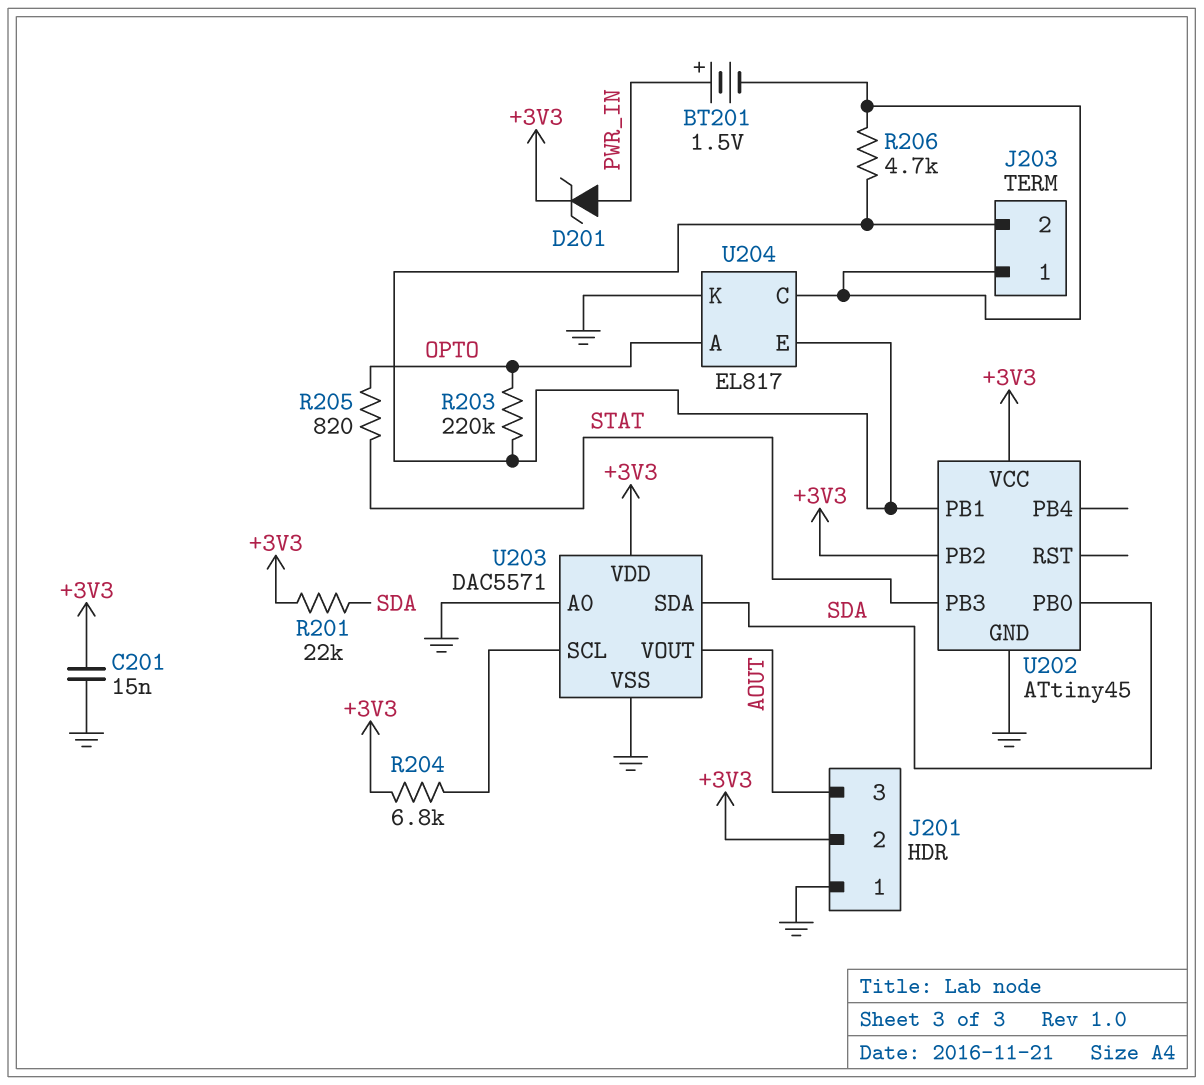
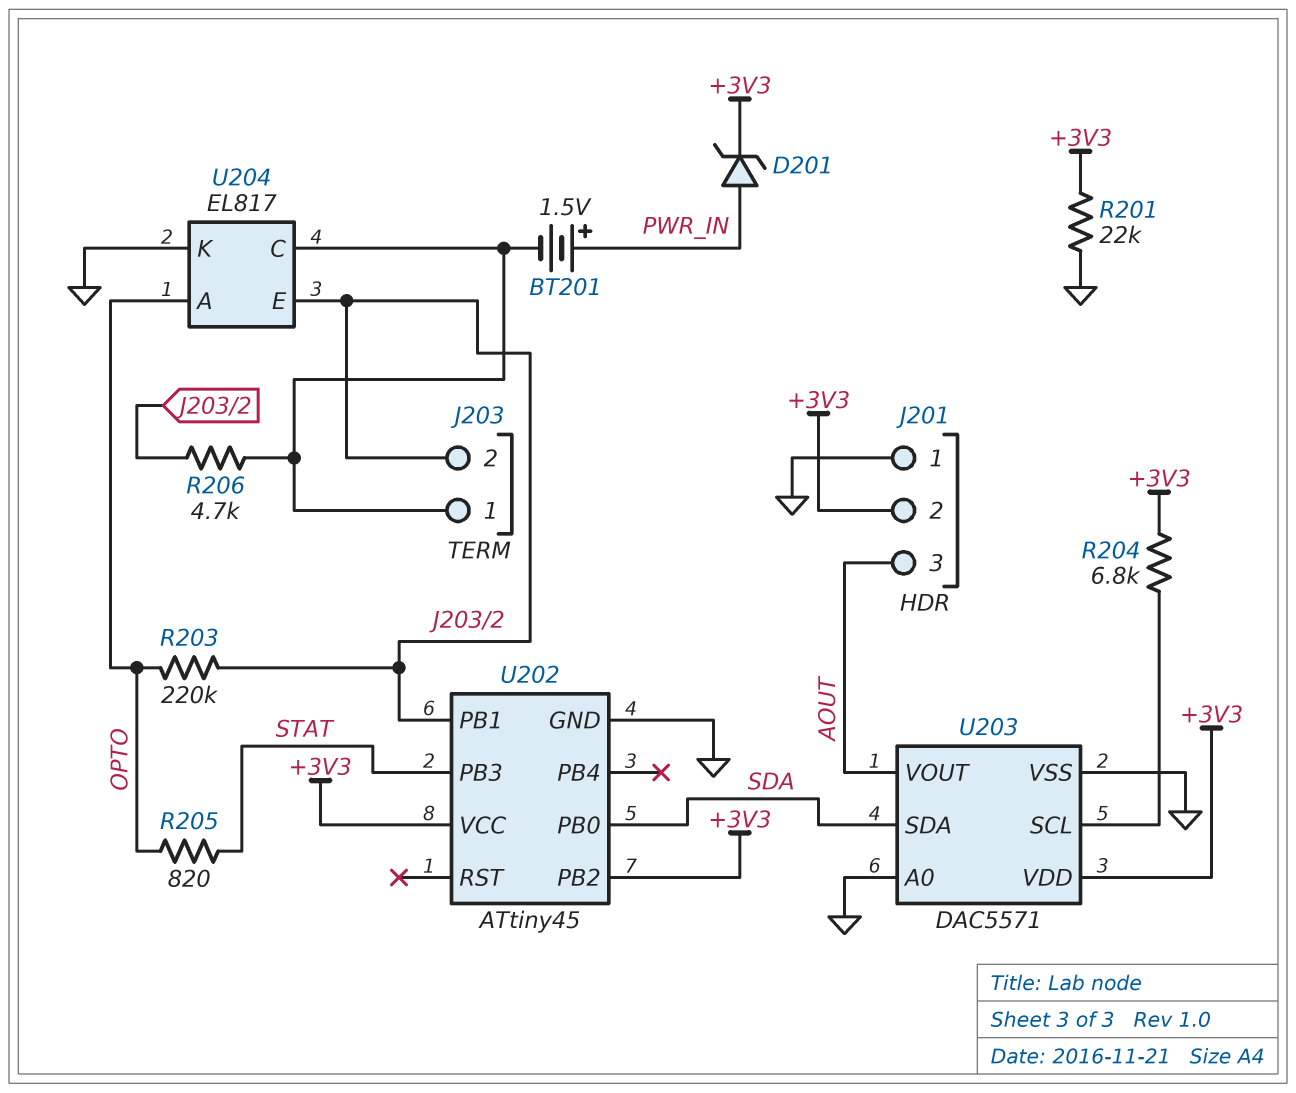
C201: 15nF (+3V3, GND) -> none
R201: 22k (+3V3, SDA) -> 22k (+3V3, GND)

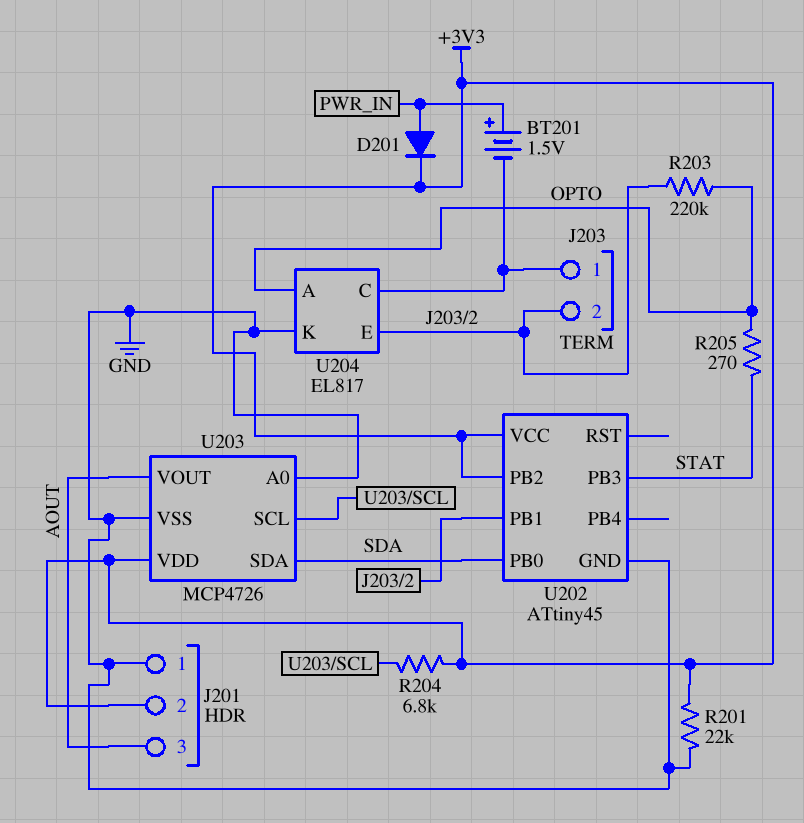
D201: zener (A PWR_IN, K +3V3) -> diode (A PWR_IN, K +3V3)
R205: 820 (OPTO, STAT) -> 270 (OPTO, STAT)
R206: 4.7k (J203/1, J203/2) -> none
U203: DAC5571 -> MCP4726

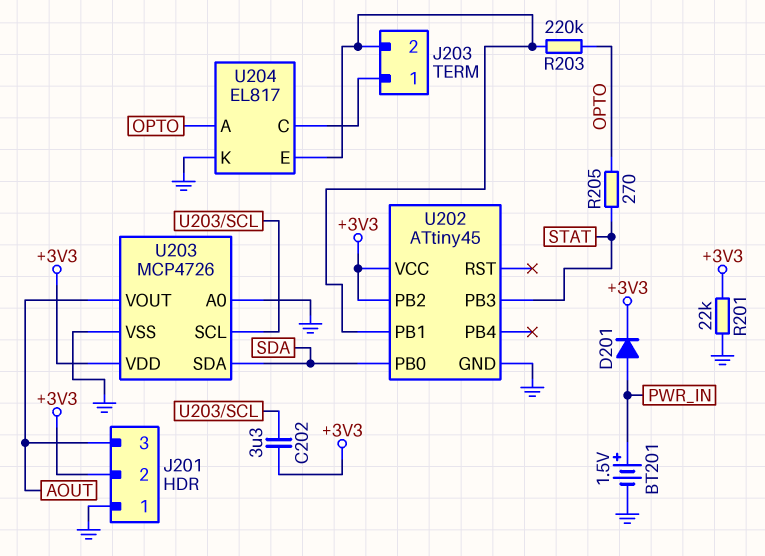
BT201: 1.5V (plus PWR_IN, minus J203/1) -> 1.5V (plus PWR_IN, minus GND)
C202: none -> 3.3uF (+3V3, U203/SCL)
R204: 6.8k (+3V3, U203/SCL) -> none

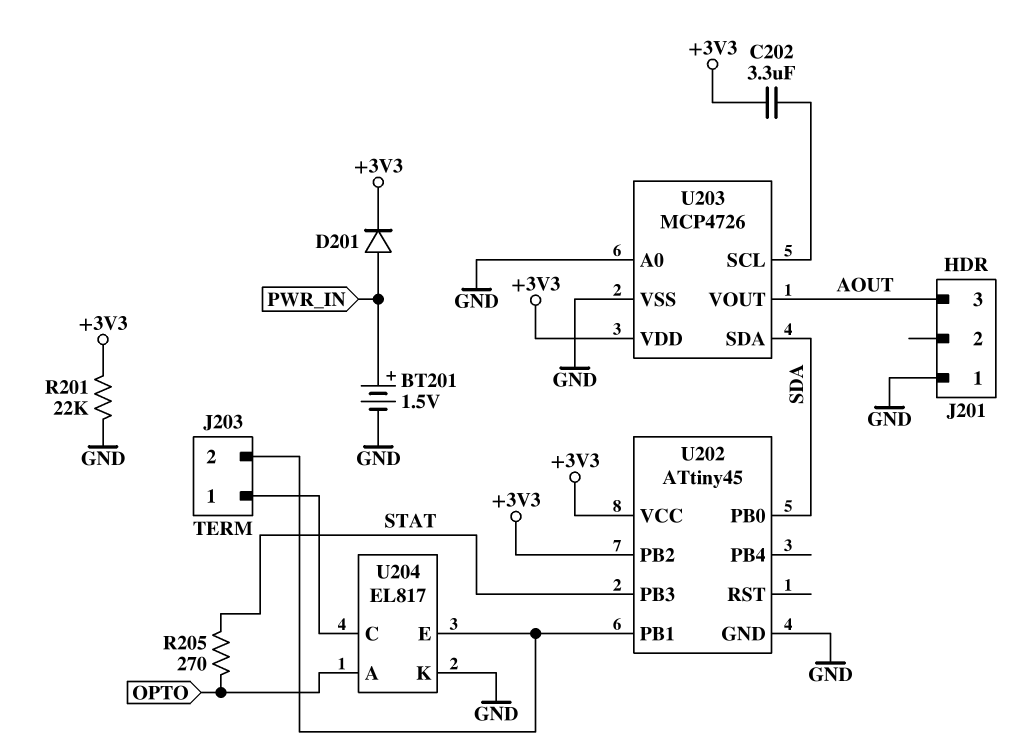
J201 pin 2: +3V3 -> none
R203: 220k (J203/2, OPTO) -> none

